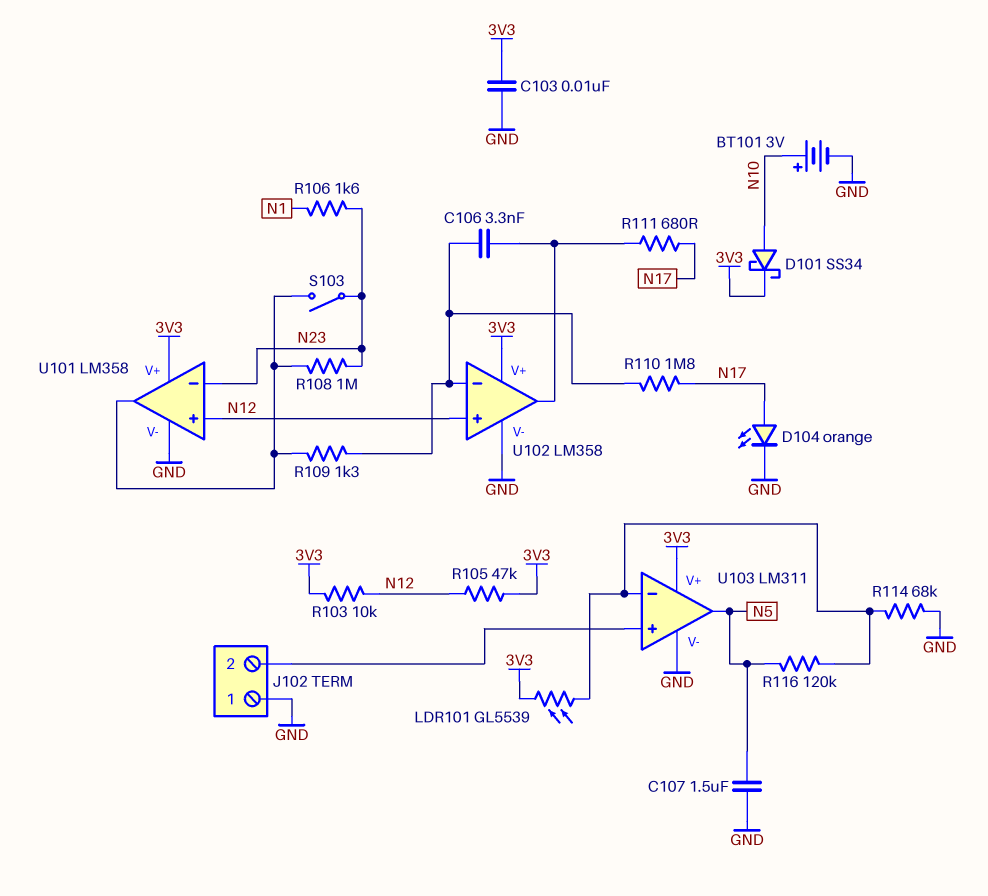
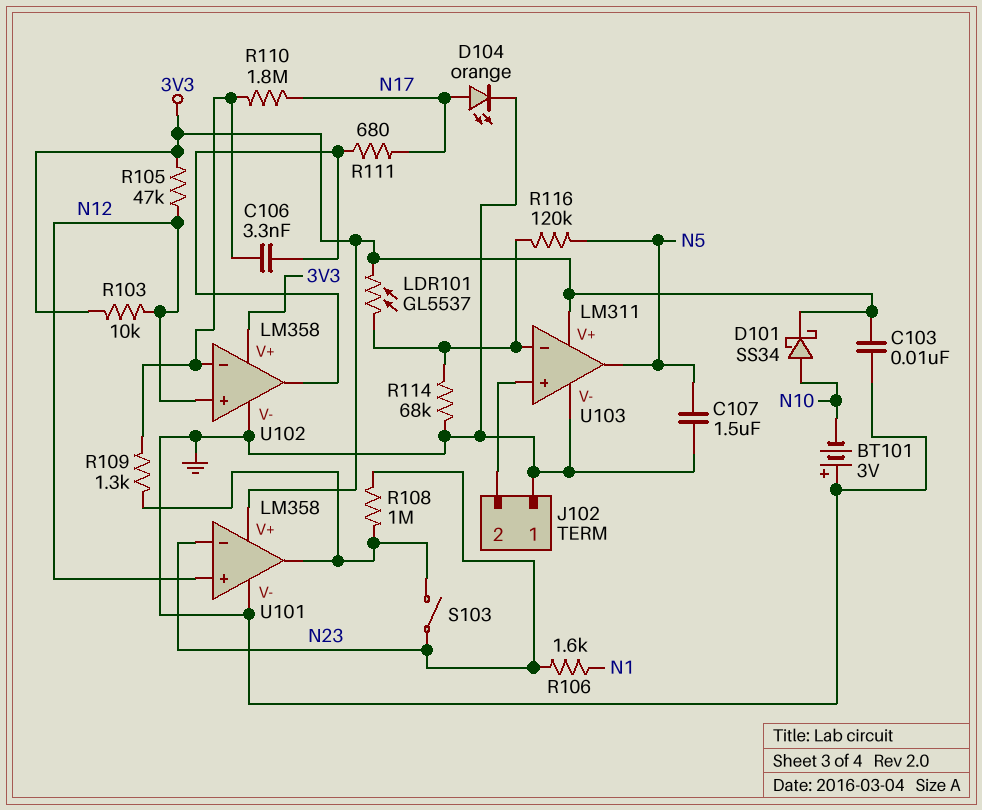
BT101: 3V (plus N10, minus GND) -> 3V (plus GND, minus N10)
LDR101: GL5539 (3V3, U103/in-) -> GL5537 (3V3, U103/in-)

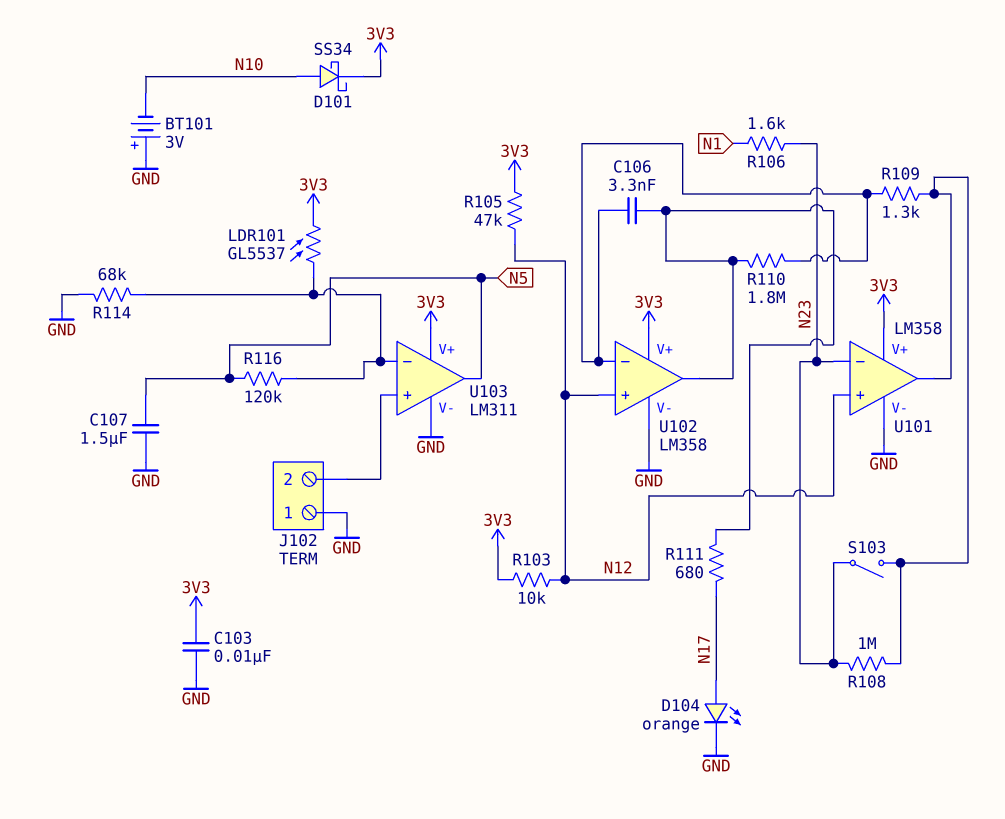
R110: 1.8M (N17, U102/in-) -> 1.8M (U102/in-, U102/out)

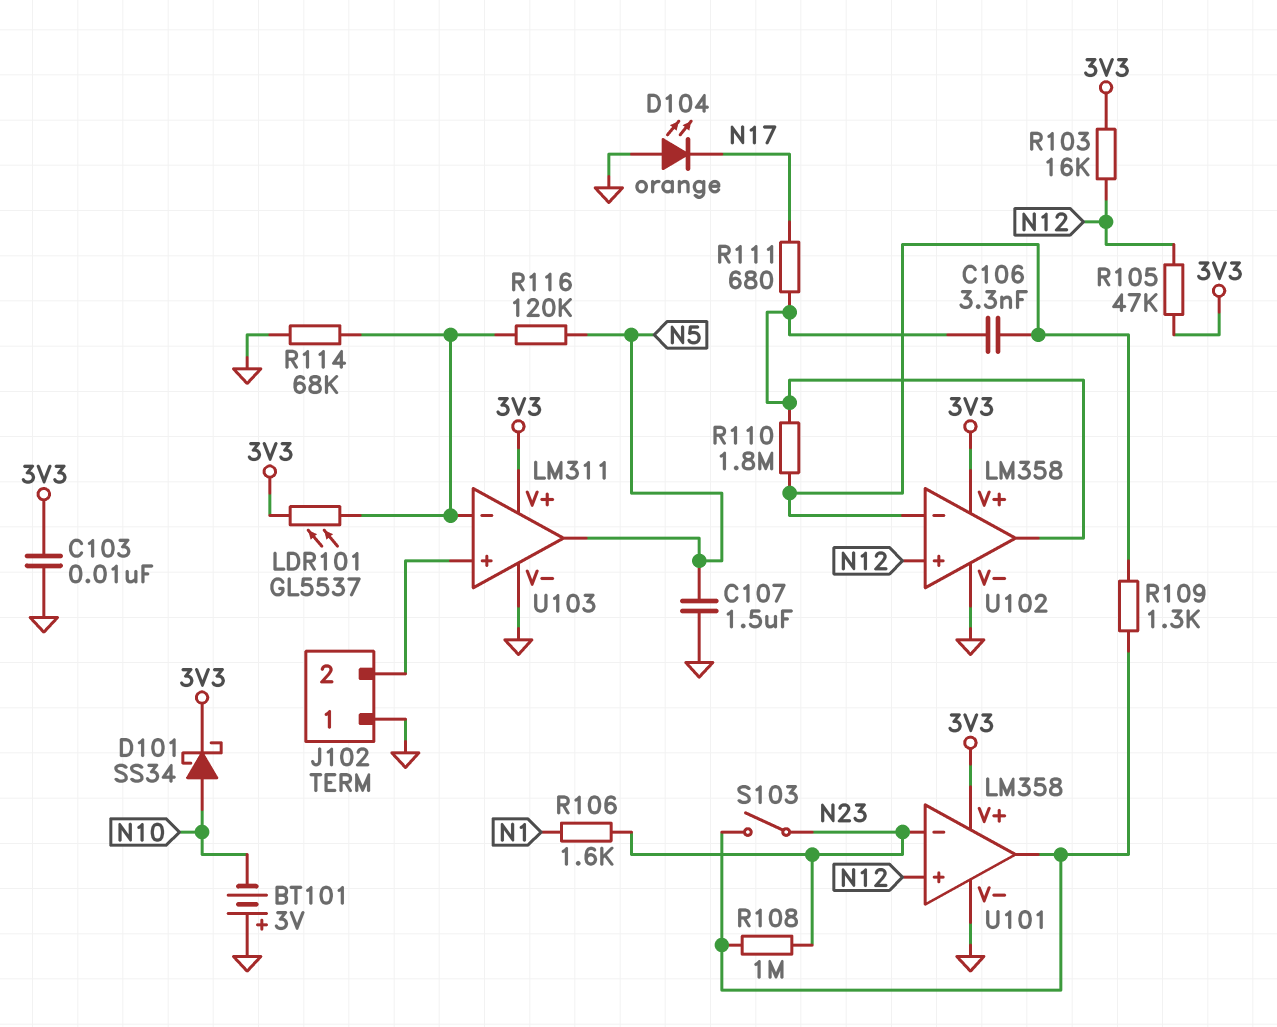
D104: LED orange (A N17, K GND) -> LED orange (A GND, K N17)
R103: 10k (3V3, N12) -> 16k (3V3, N12)

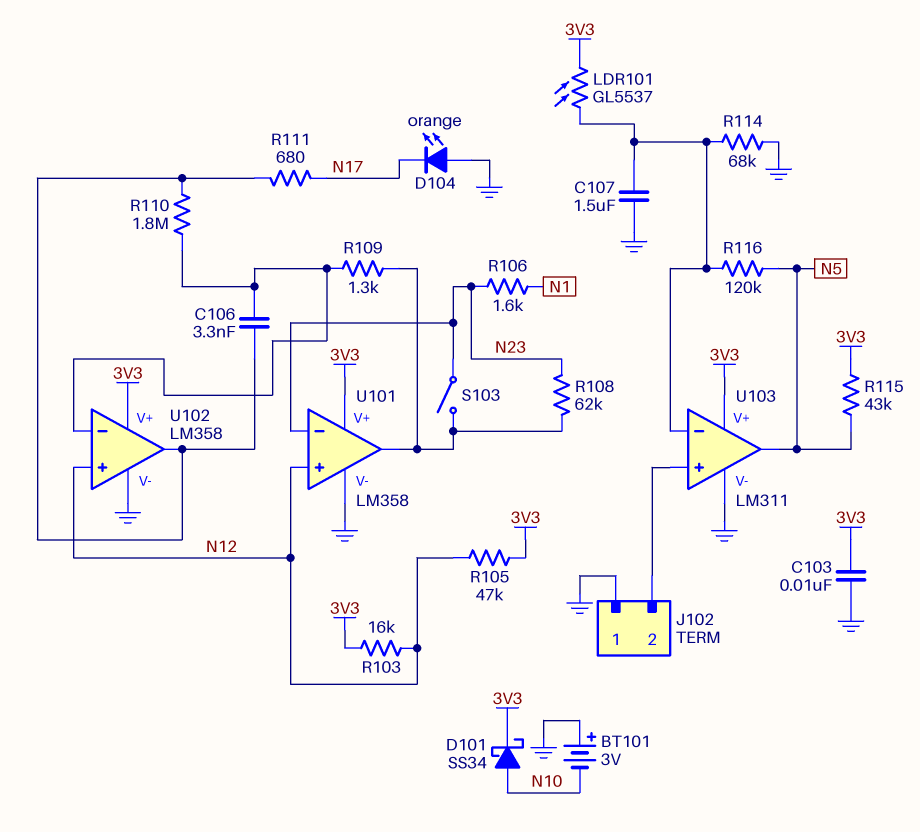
C107: 1.5uF (GND, N5) -> 1.5uF (GND, U103/in-)
R108: 1M (N23, U101/out) -> 62k (N23, U101/out)
R115: none -> 43k (3V3, N5)

